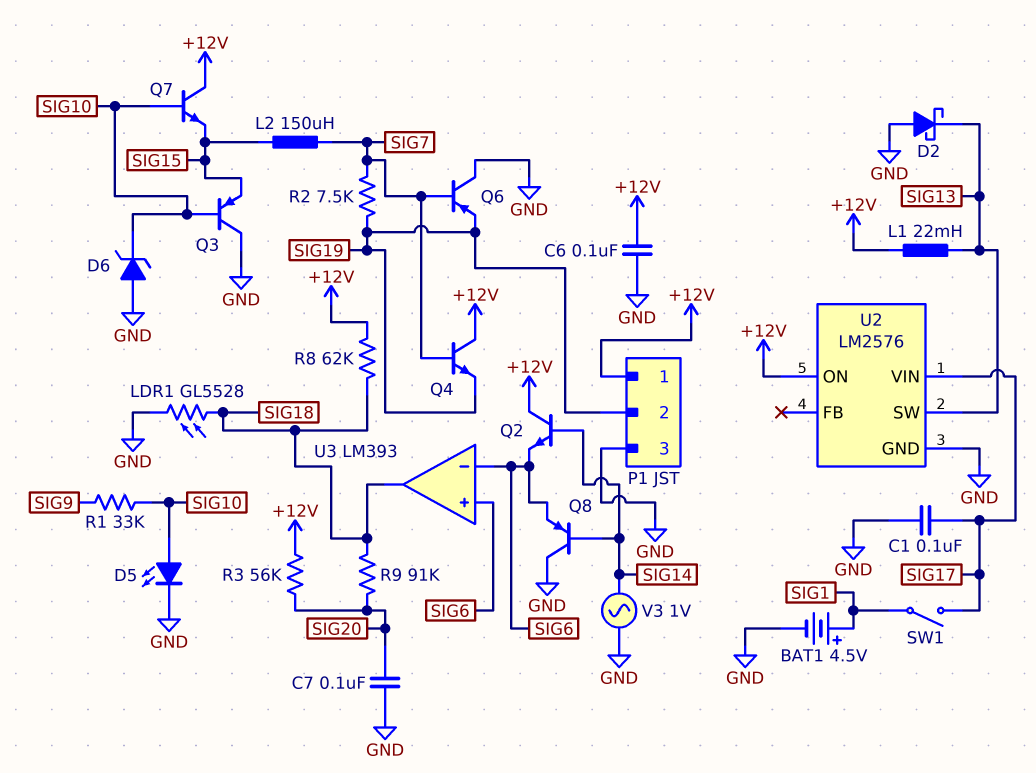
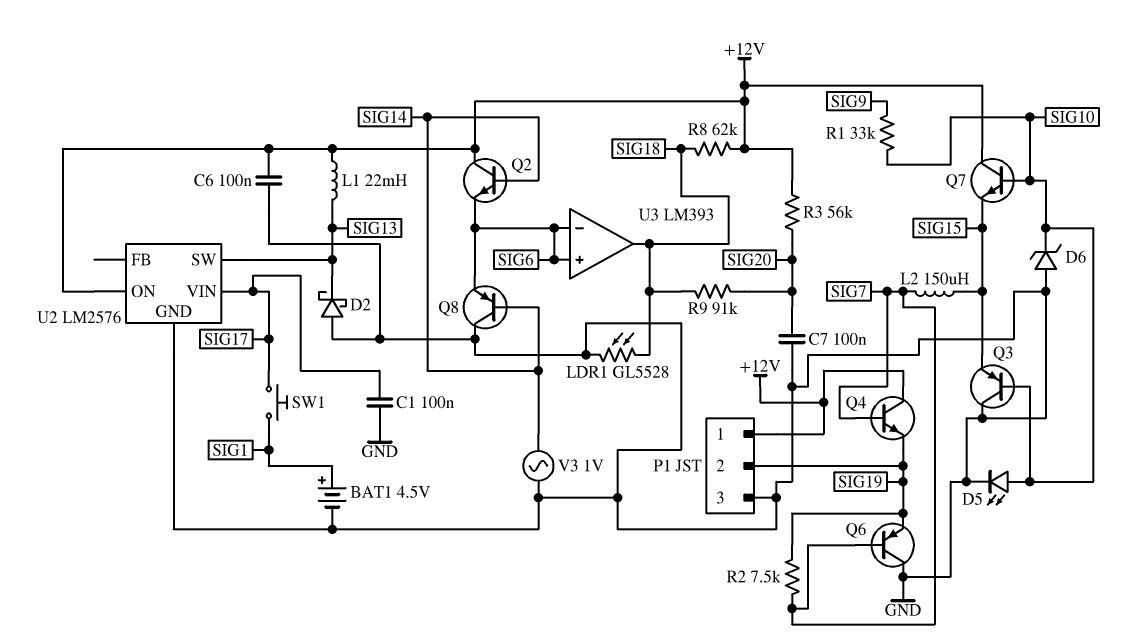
SW1: switch (SIG1, SIG17) -> button (SIG1, SIG17)

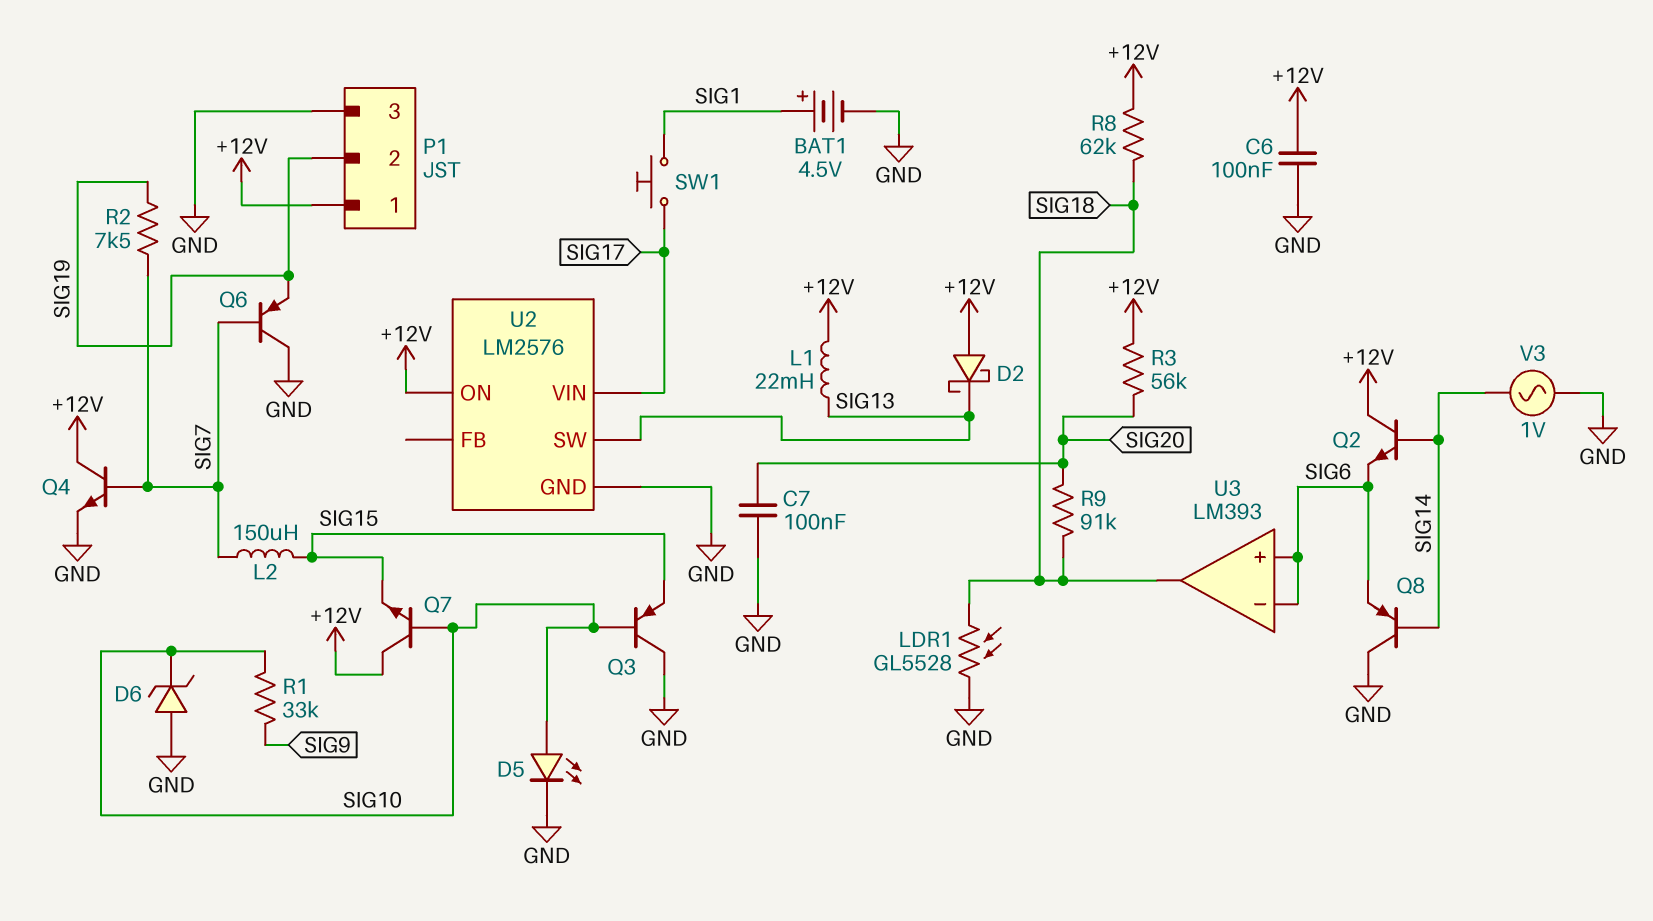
C1: 100nF (GND, SIG17) -> none
D2: schottky (A GND, K SIG13) -> schottky (A +12V, K SIG13)
Q4: NPN (B SIG7, C +12V, E SIG19) -> NPN (B SIG7, C +12V, E GND)

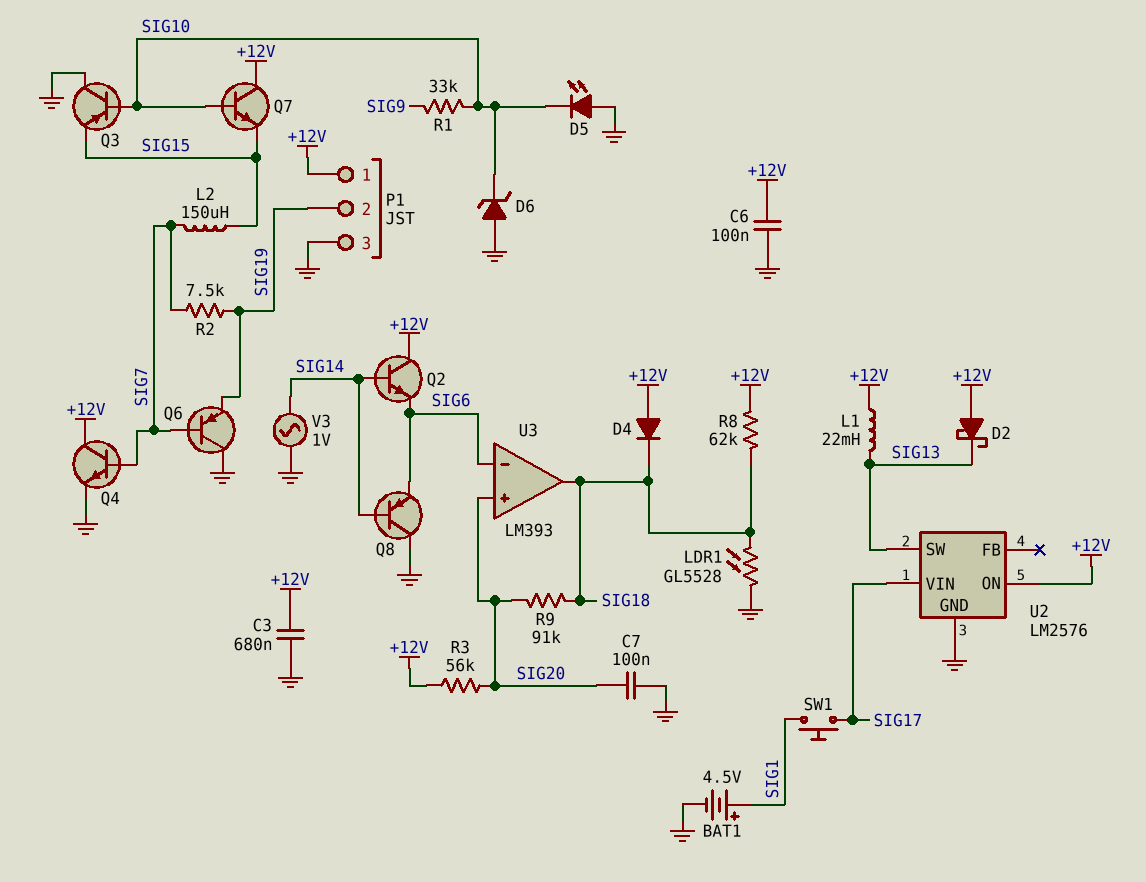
C3: none -> 680nF (+12V, GND)
D4: none -> diode (A +12V, K SIG18)
D5: LED (A SIG10, K GND) -> LED (A GND, K SIG10)
U3 pin in+: SIG6 -> SIG20

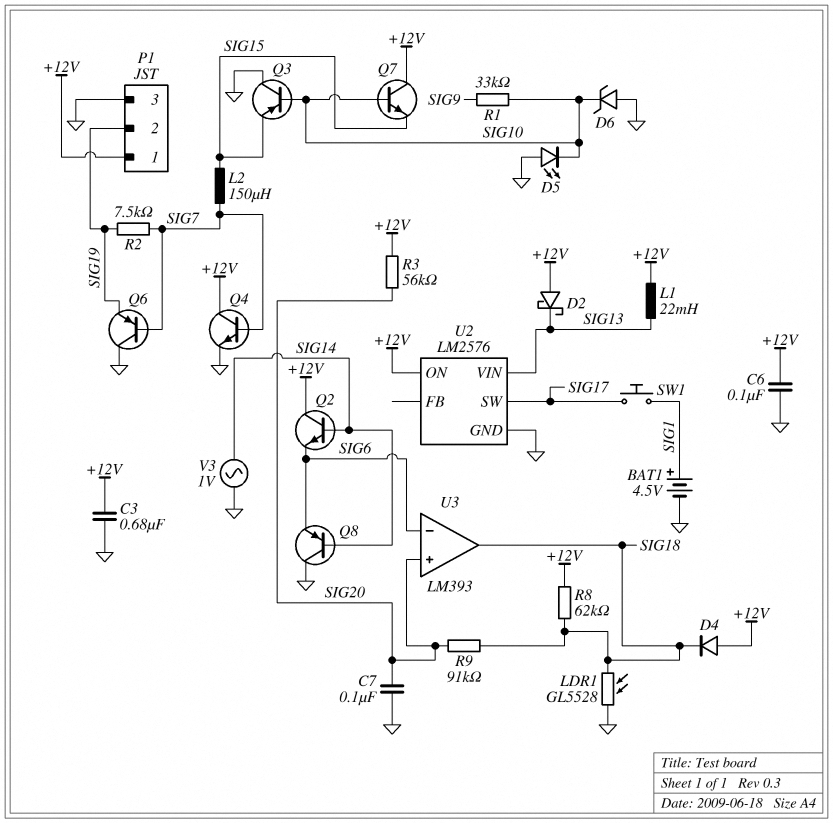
U2 pin SW: SIG13 -> SIG17
U2 pin VIN: SIG17 -> SIG13

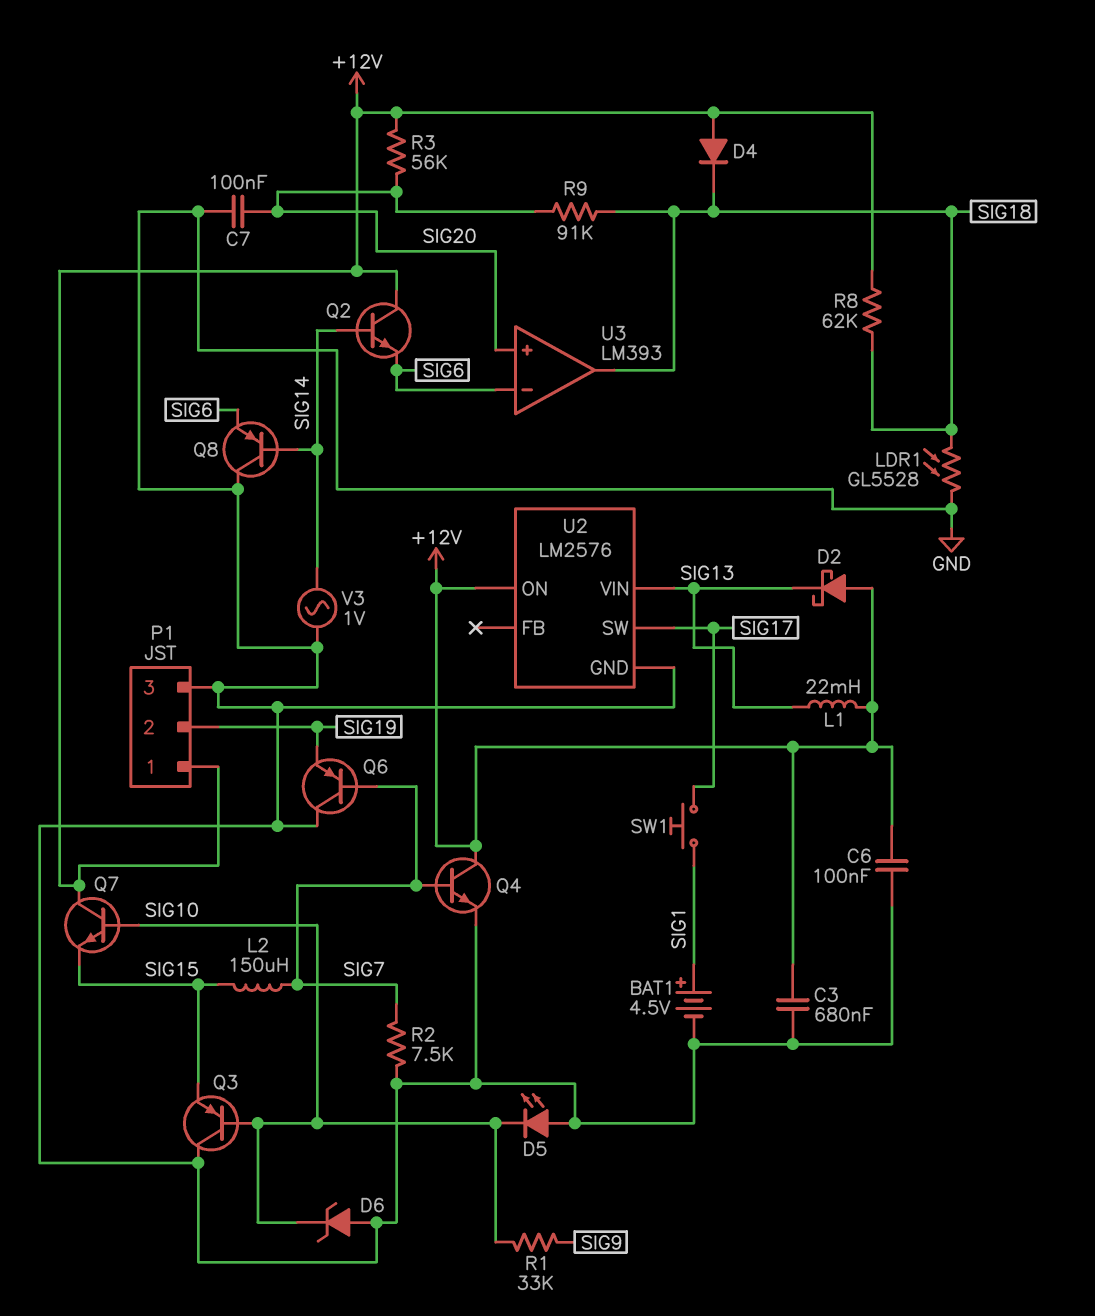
R2: 7.5k (SIG7, SIG19) -> 7.5k (GND, SIG7)

